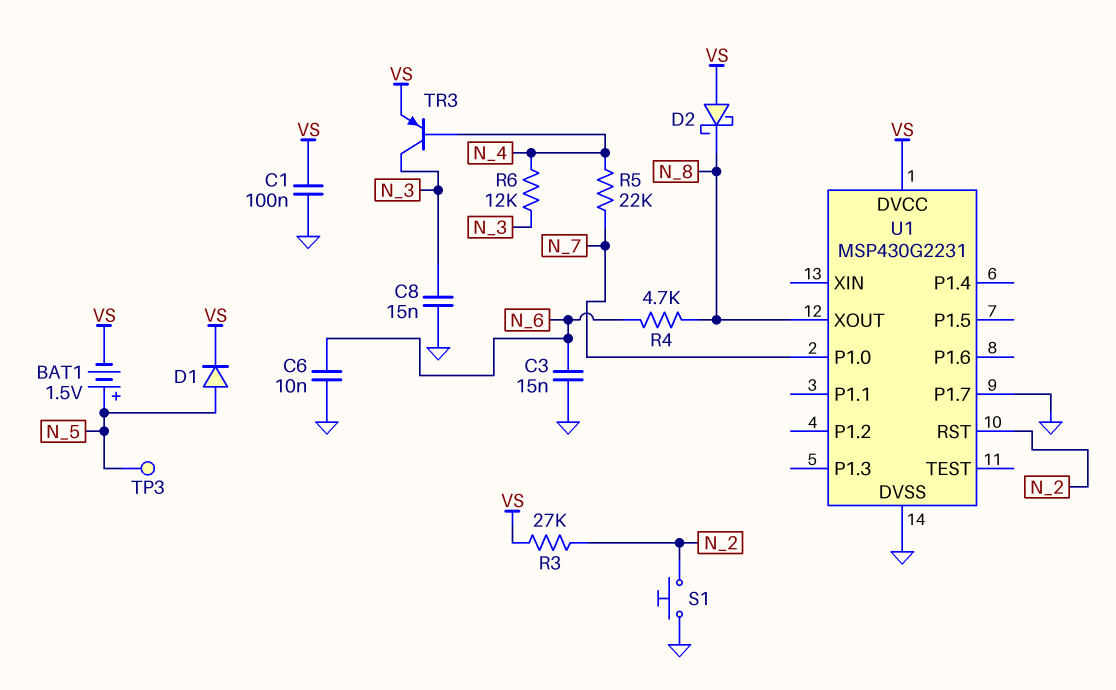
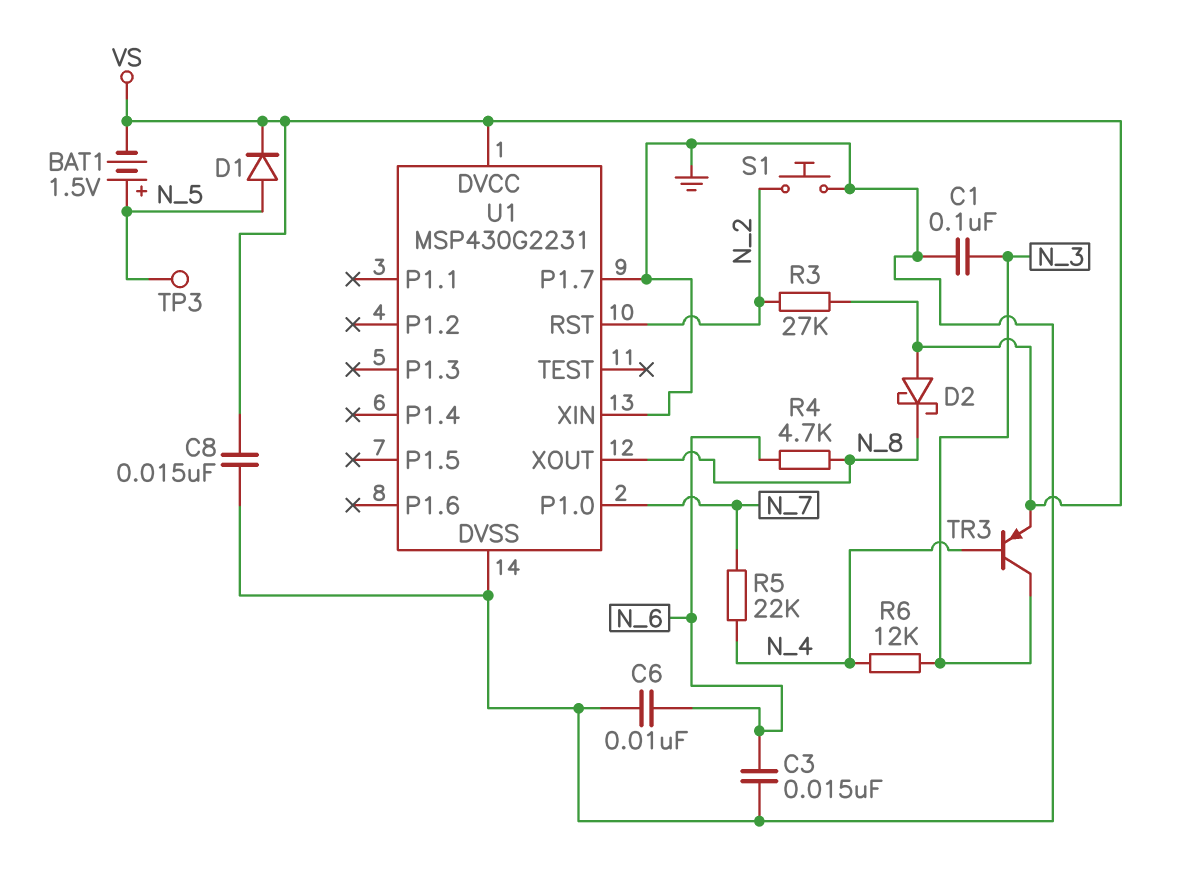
C1: 100nF (GND, VS) -> 100nF (GND, N_3)
C8: 15nF (GND, N_3) -> 15nF (GND, VS)
U1 pin XIN: none -> GND

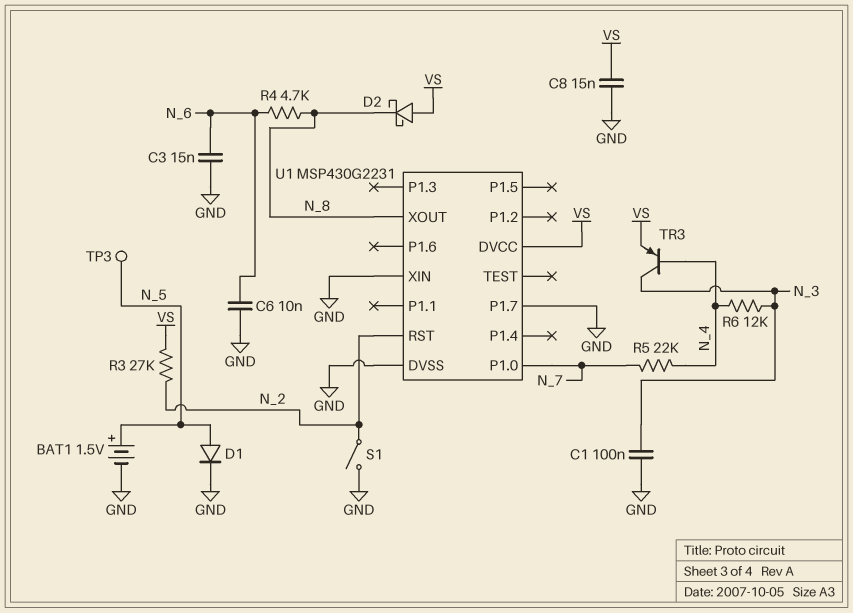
BAT1: 1.5V (plus N_5, minus VS) -> 1.5V (plus N_5, minus GND)
D1: diode (A N_5, K VS) -> diode (A N_5, K GND)
S1: button (GND, N_2) -> switch (GND, N_2)

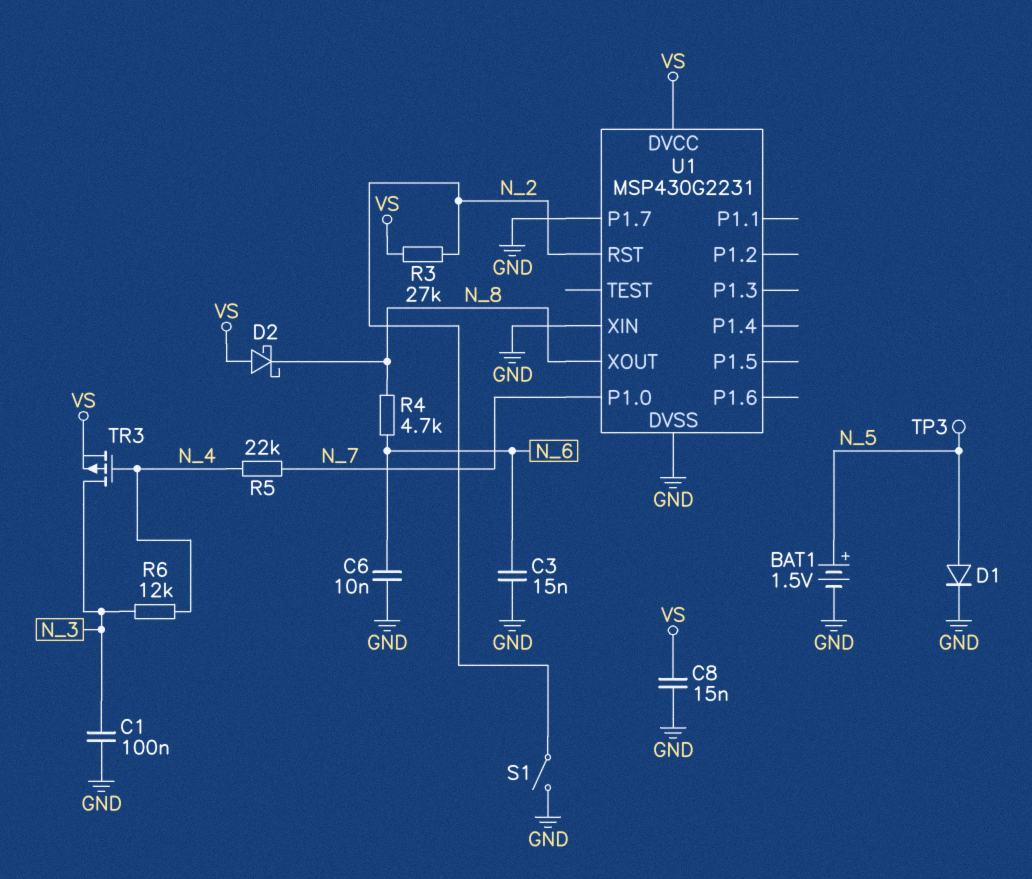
TR3: PNP (B N_4, C N_3, E VS) -> PMOS (G N_4, D N_3, S VS)

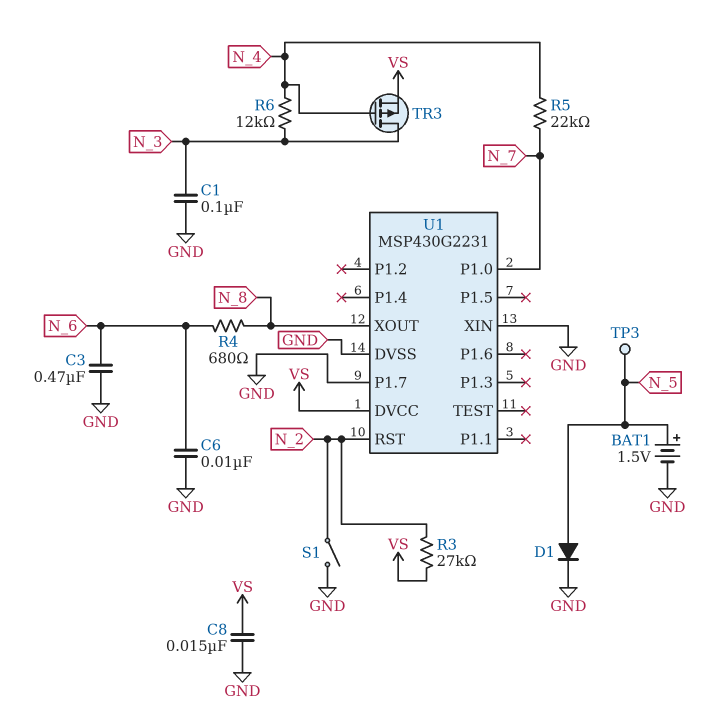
C3: 15nF (GND, N_6) -> 470nF (GND, N_6)
D2: schottky (A VS, K N_8) -> none
R4: 4.7k (N_6, N_8) -> 680 (N_6, N_8)

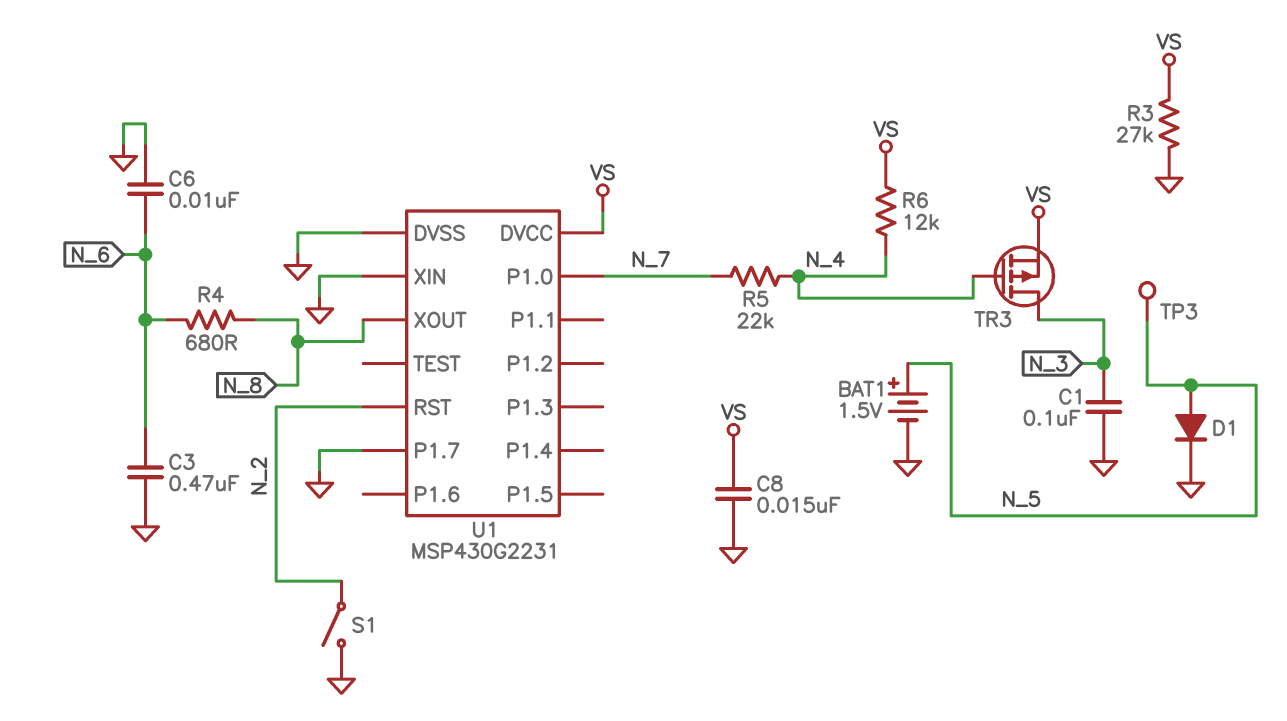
R3: 27k (N_2, VS) -> 27k (GND, VS)
R6: 12k (N_3, N_4) -> 12k (N_4, VS)

